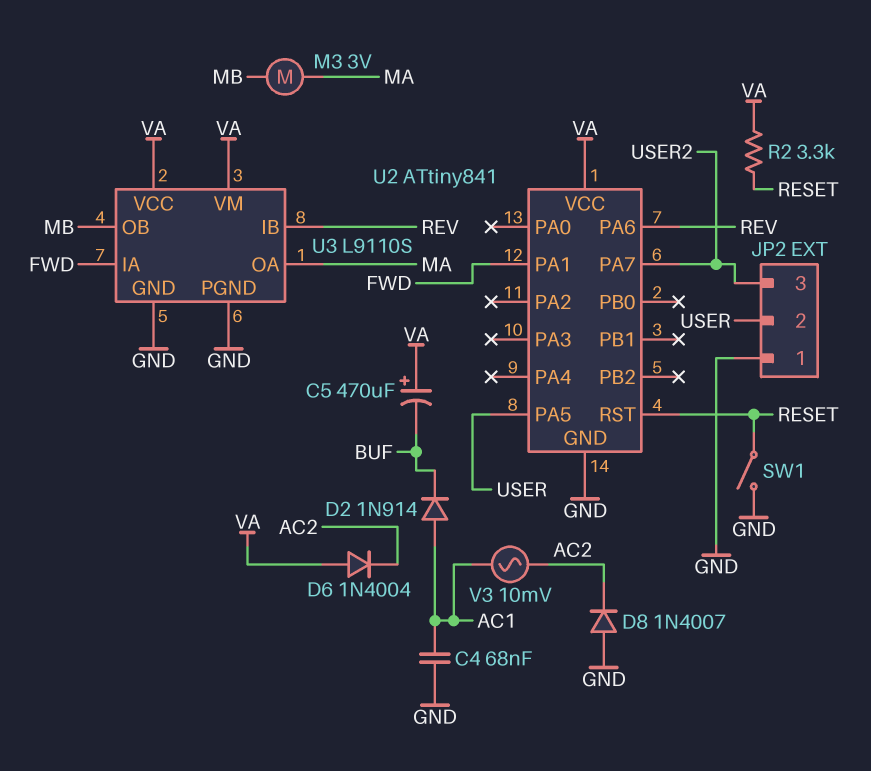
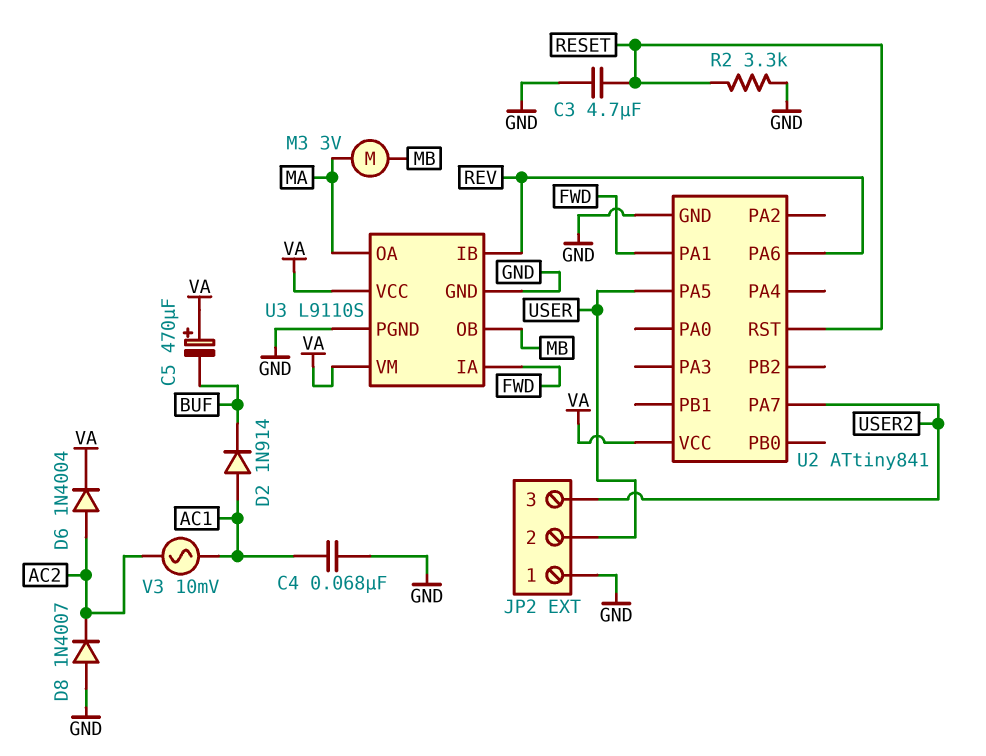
C3: none -> 4.7uF (GND, RESET)
D6: diode 1N4004 (A VA, K AC2) -> diode 1N4004 (A AC2, K VA)
R2: 3.3k (RESET, VA) -> 3.3k (GND, RESET)
SW1: switch (GND, RESET) -> none

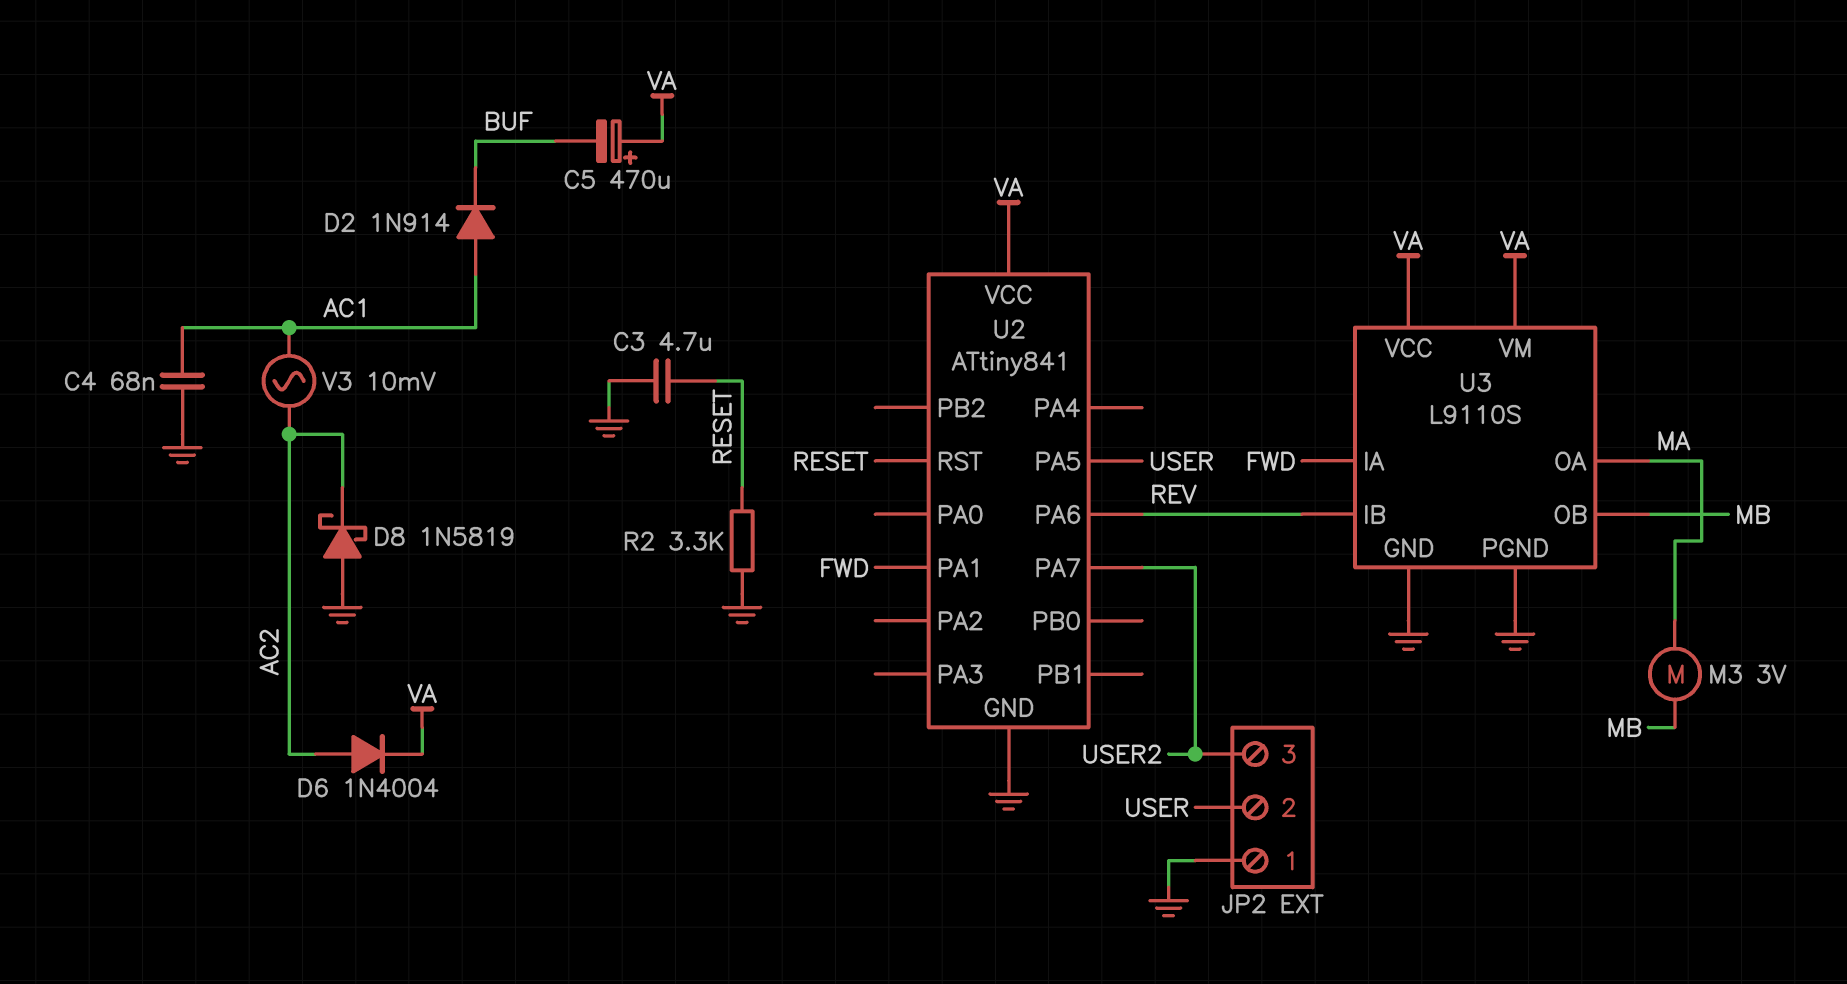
D8: diode 1N4007 (A GND, K AC2) -> schottky 1N5819 (A GND, K AC2)

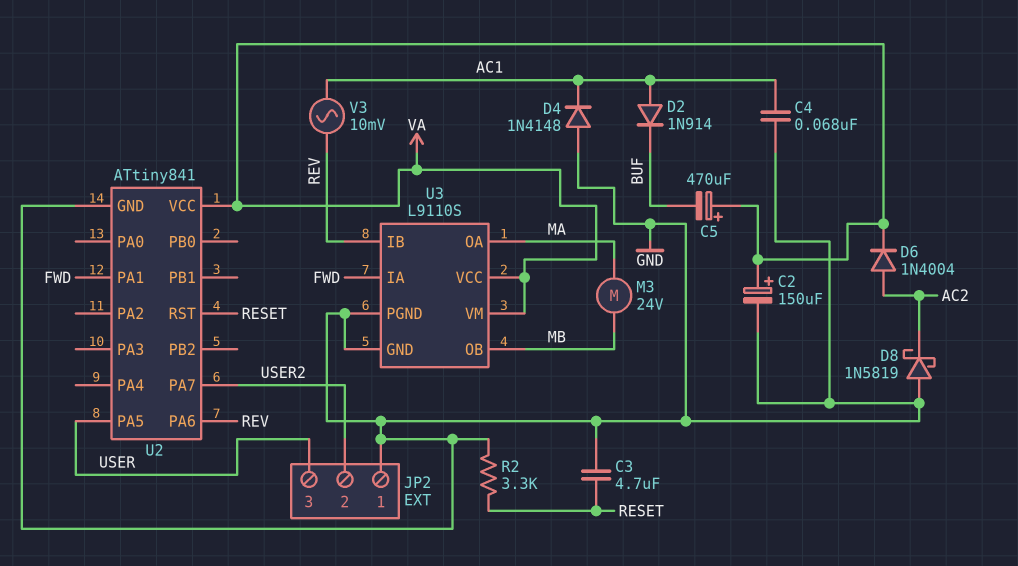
C2: none -> 150uF (plus VA, minus GND)
D4: none -> diode 1N4148 (A GND, K AC1)
JP2 pin 2: USER -> USER2
JP2 pin 3: USER2 -> USER
M3: motor 3V (MA, MB) -> motor 24V (MA, MB)
V3: AC 10mV (AC1, AC2) -> AC 10mV (AC1, REV)

